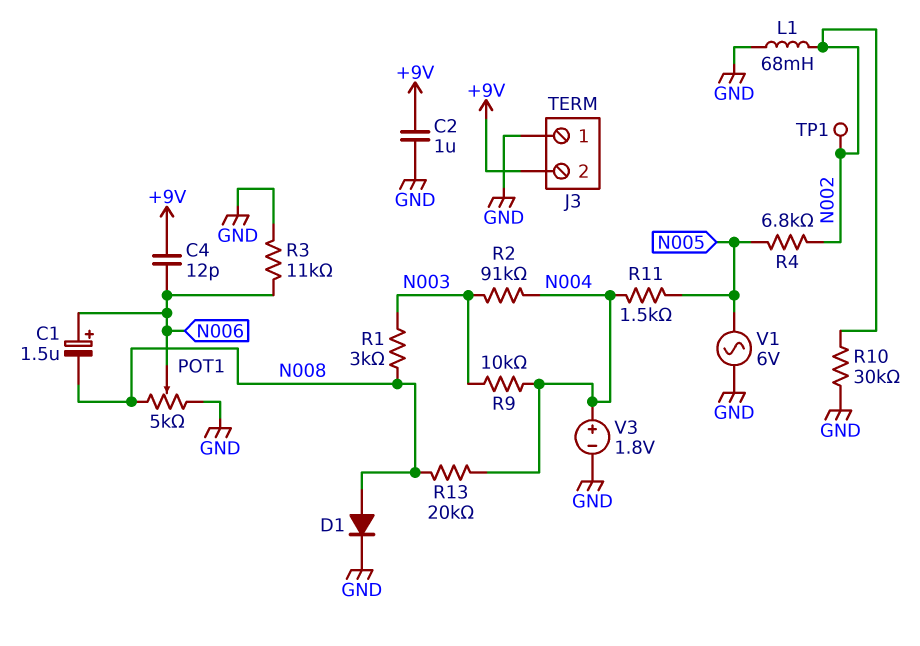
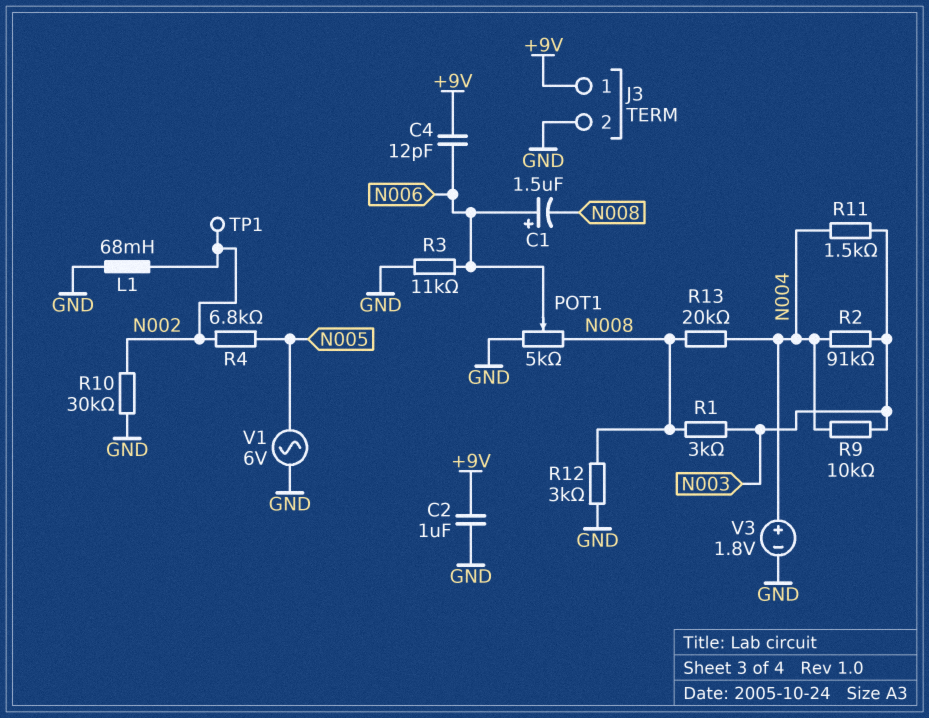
D1: diode (A N008, K GND) -> none
J3 pin 1: GND -> +9V
J3 pin 2: +9V -> GND
R11: 1.5k (N004, N005) -> 1.5k (N003, N004)
R12: none -> 3k (GND, N008)

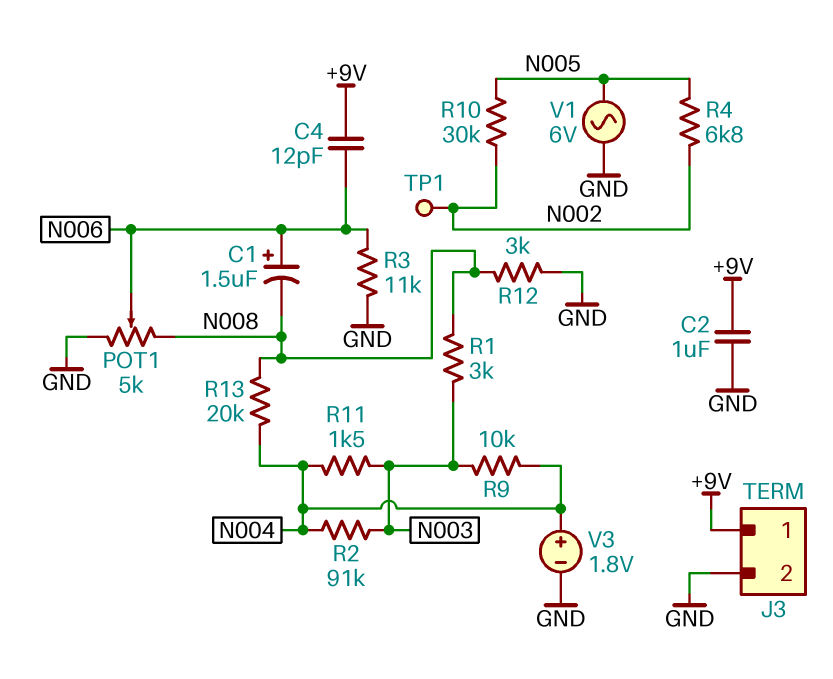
L1: 68mH (GND, N002) -> none
R10: 30k (GND, N002) -> 30k (N002, N005)

